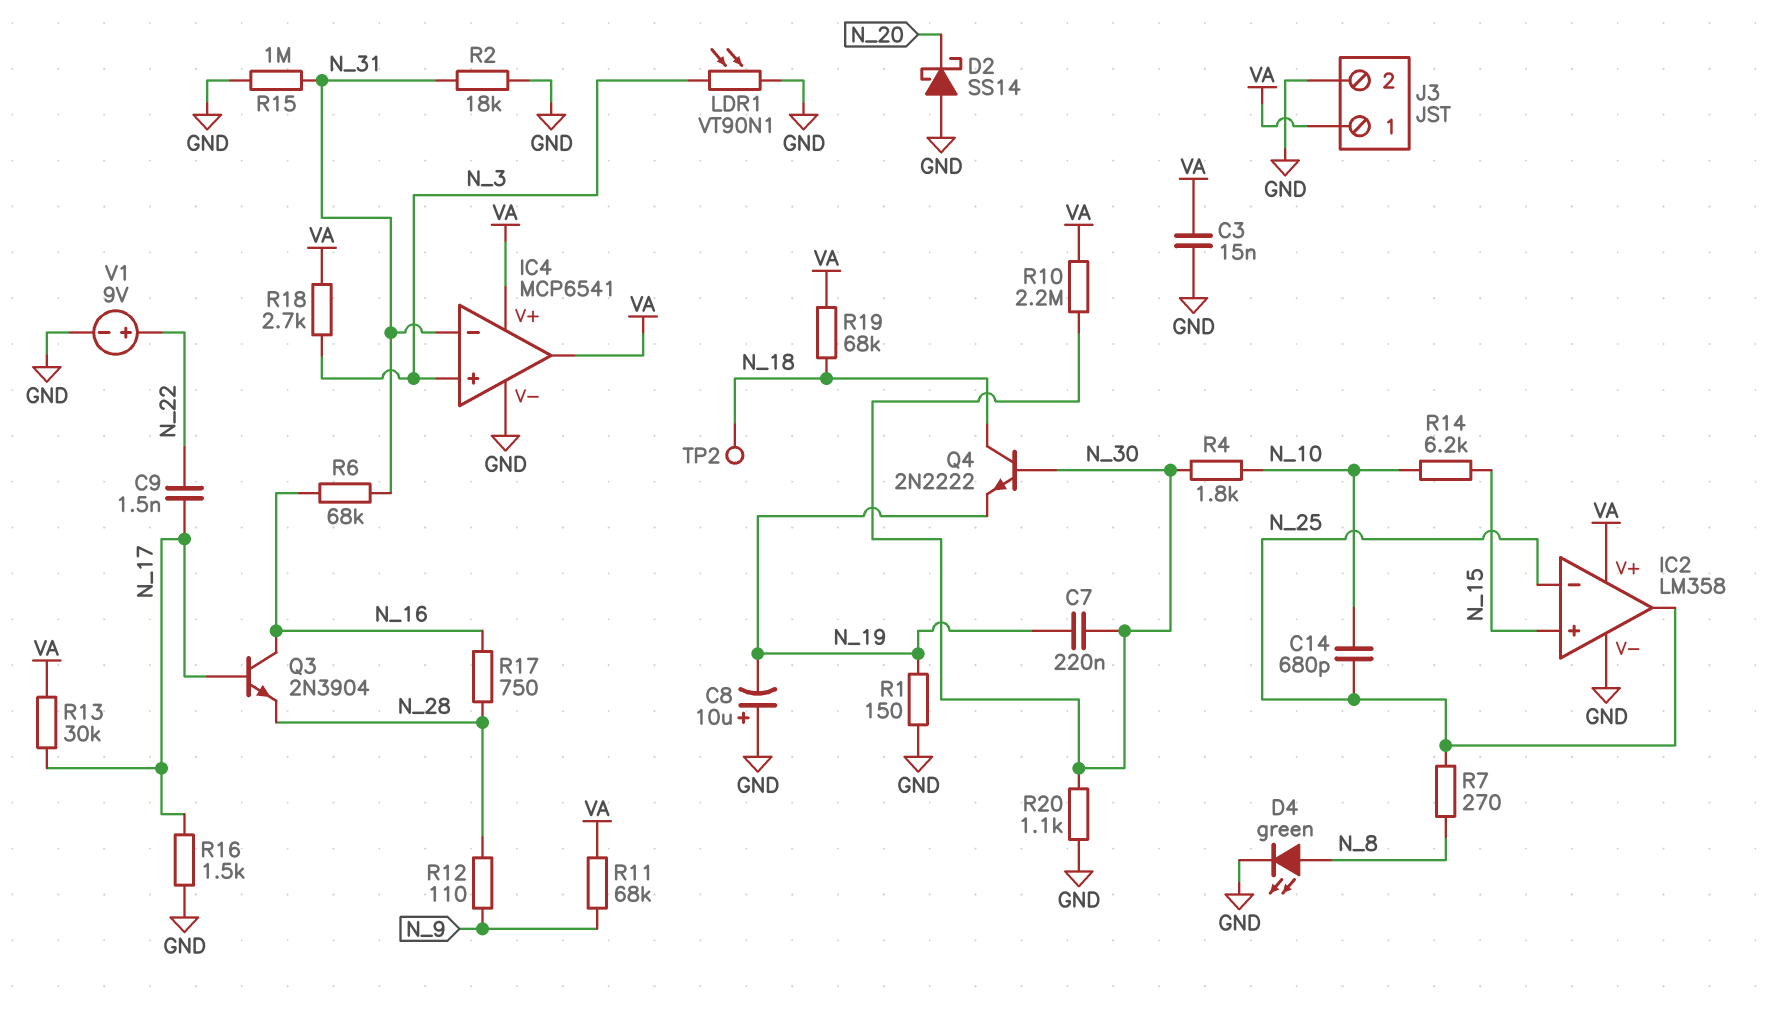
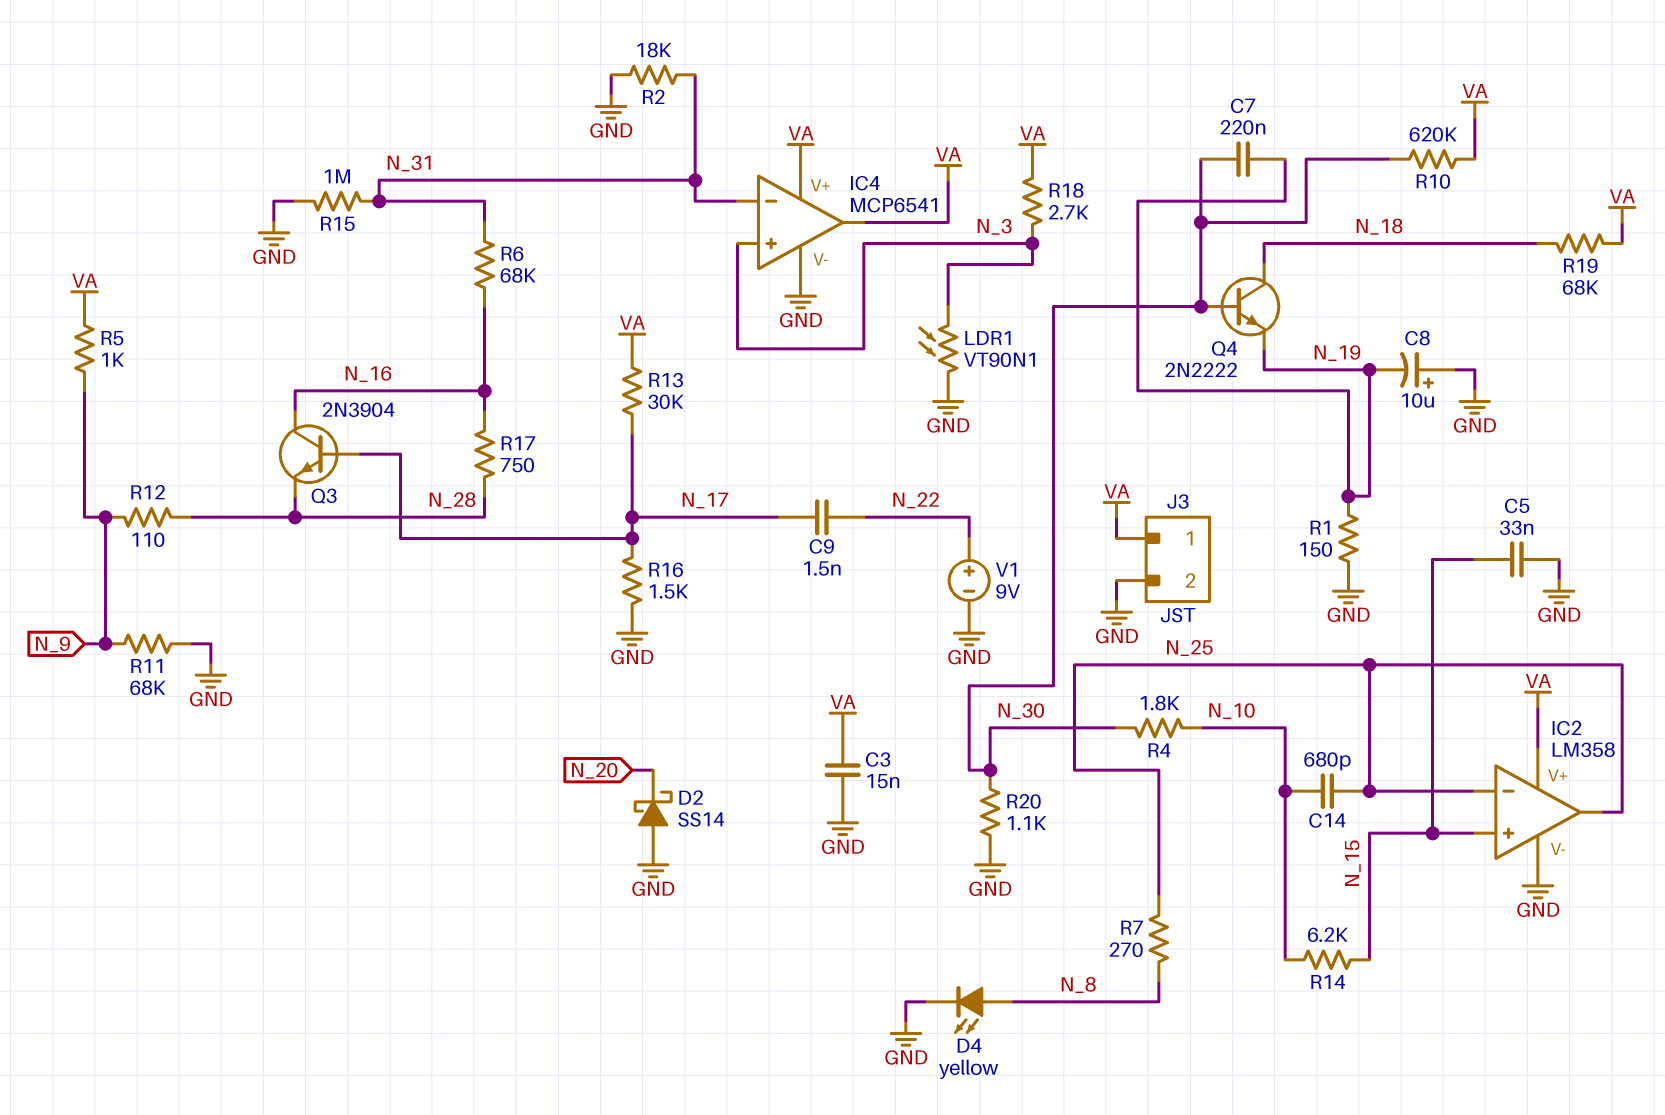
C5: none -> 33nF (GND, N_15)
D4: LED green (A N_8, K GND) -> LED yellow (A N_8, K GND)
R5: none -> 1k (N_9, VA)
R10: 2.2M (N_30, VA) -> 620k (N_30, VA)
R11: 68k (N_9, VA) -> 68k (GND, N_9)
TP2: test point (N_18) -> none

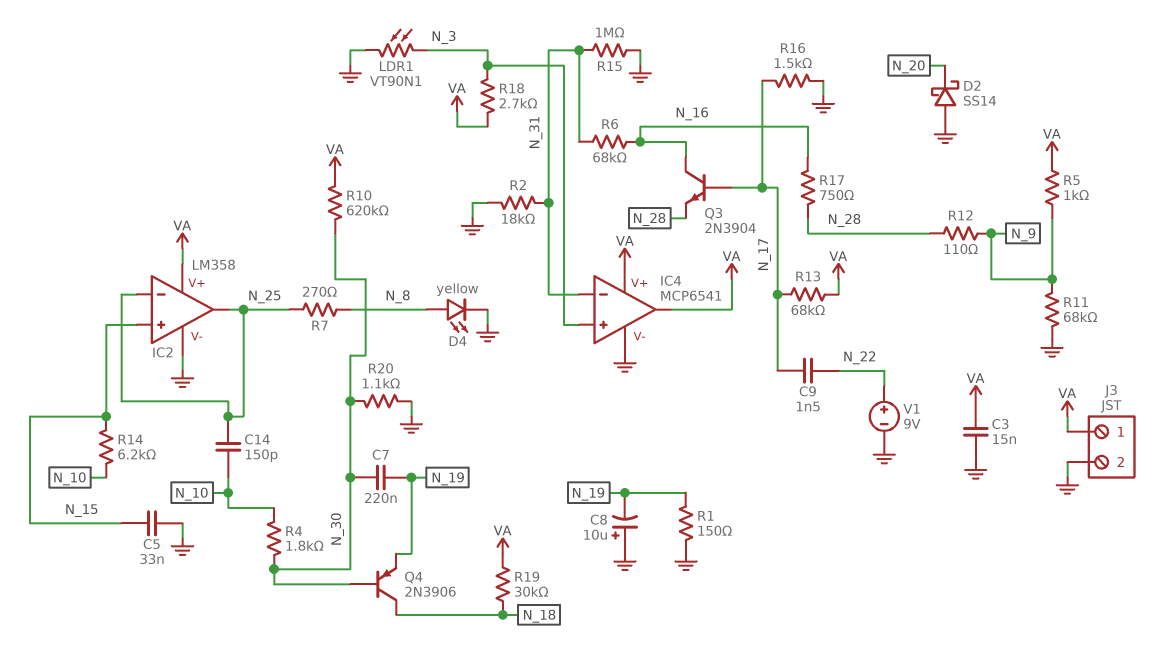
C14: 680pF (N_10, N_25) -> 150pF (N_10, N_25)
Q4: NPN 2N2222 (B N_30, C N_18, E N_19) -> PNP 2N3906 (B N_30, C N_18, E N_19)
R13: 30k (N_17, VA) -> 68k (N_17, VA)
R19: 68k (N_18, VA) -> 30k (N_18, VA)

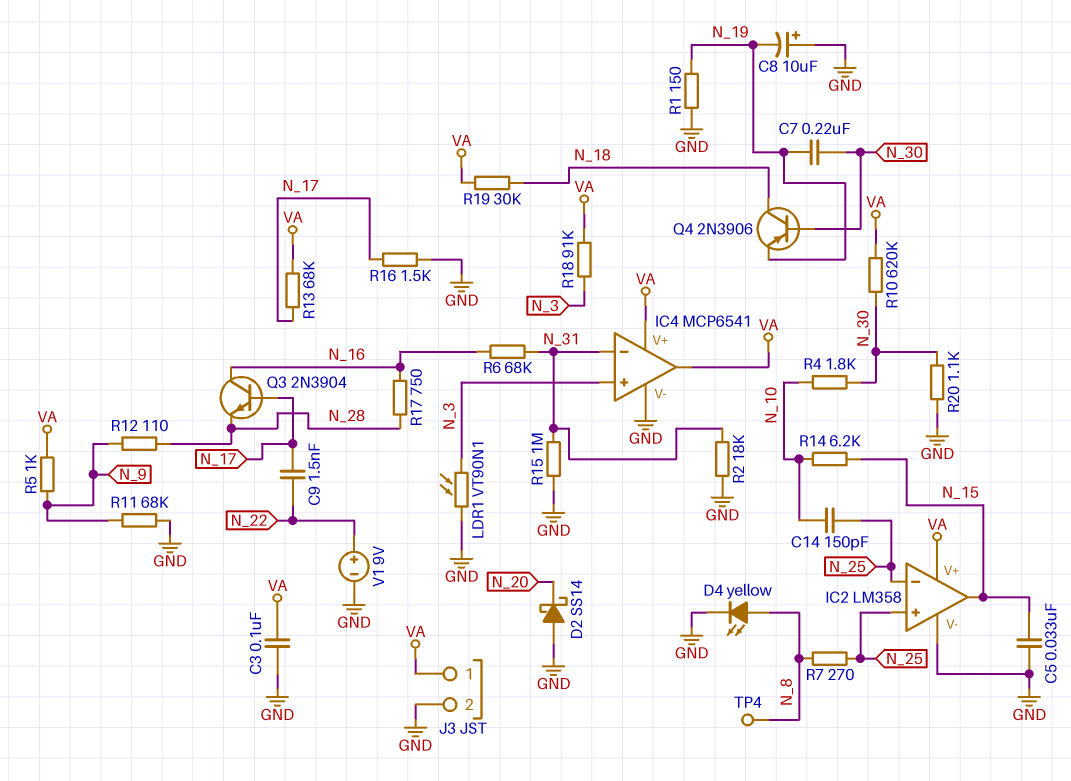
C3: 15nF (GND, VA) -> 100nF (GND, VA)
IC2 pin in+: N_15 -> N_25
IC2 pin out: N_25 -> N_15
R18: 2.7k (N_3, VA) -> 91k (N_3, VA)
TP4: none -> test point (N_8)

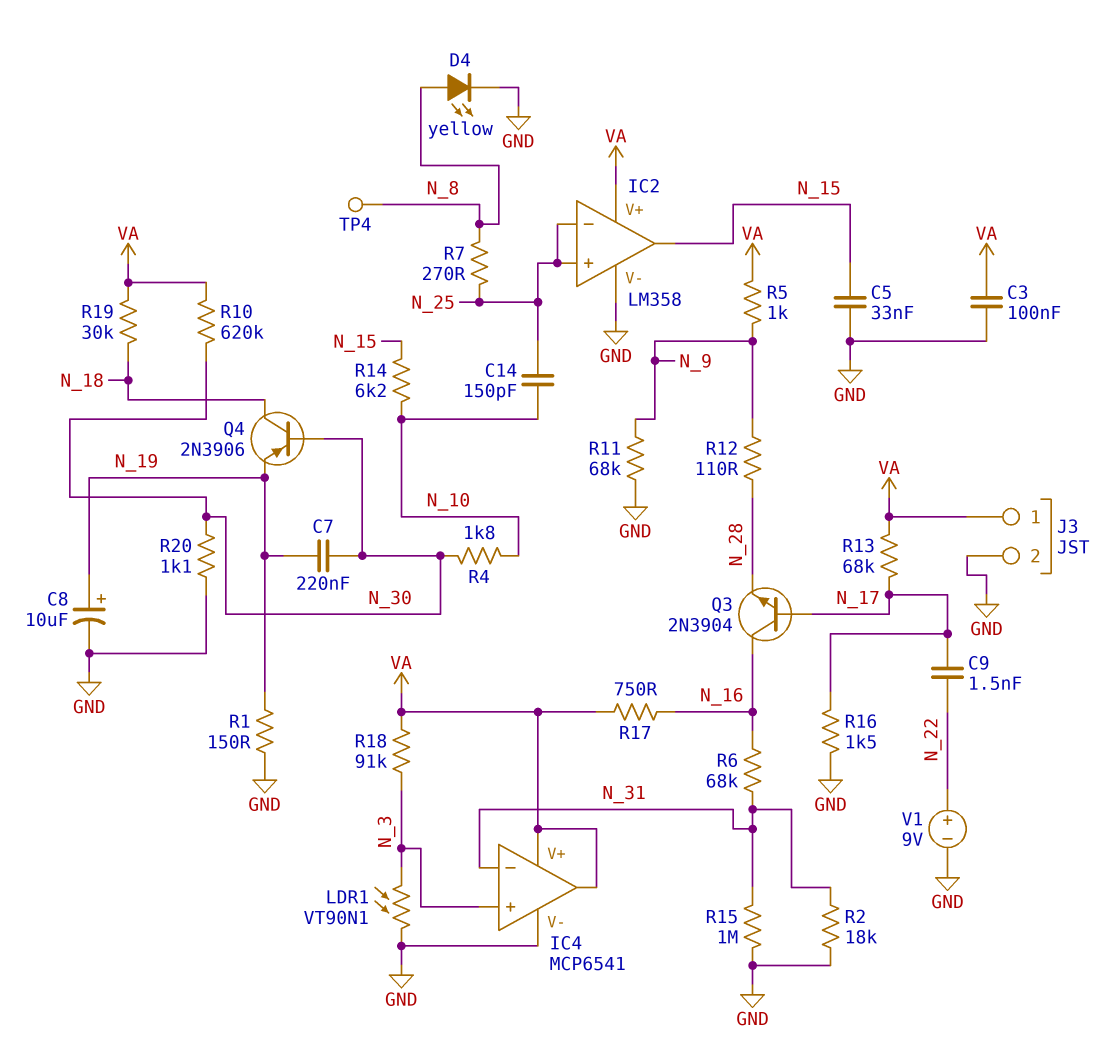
C8: 10uF (plus GND, minus N_19) -> 10uF (plus N_19, minus GND)
D2: schottky SS14 (A GND, K N_20) -> none
R17: 750 (N_16, N_28) -> 750 (N_16, VA)

